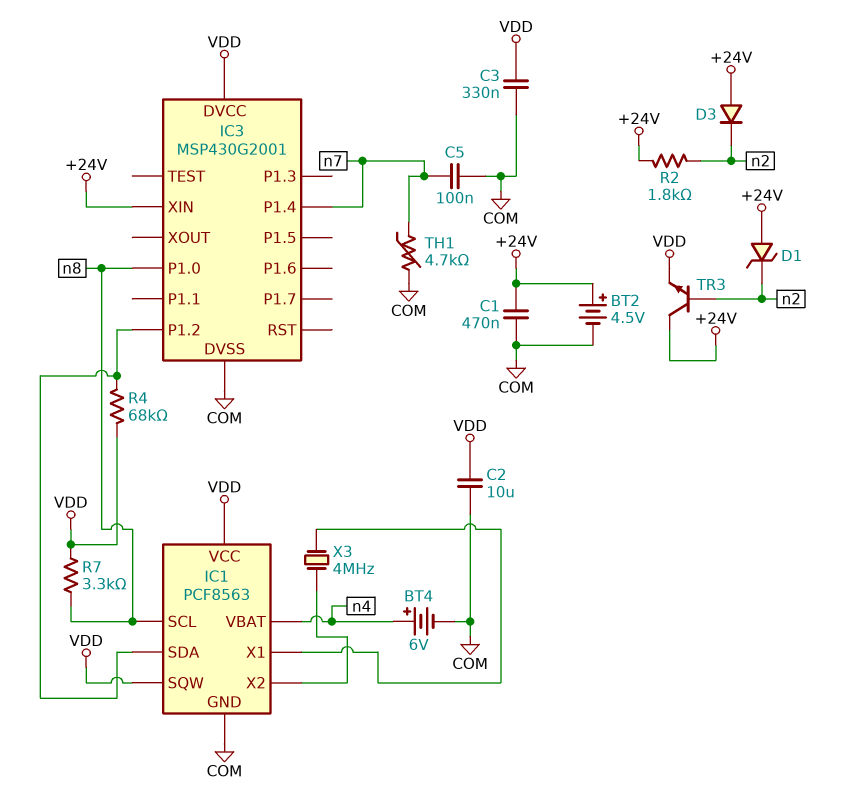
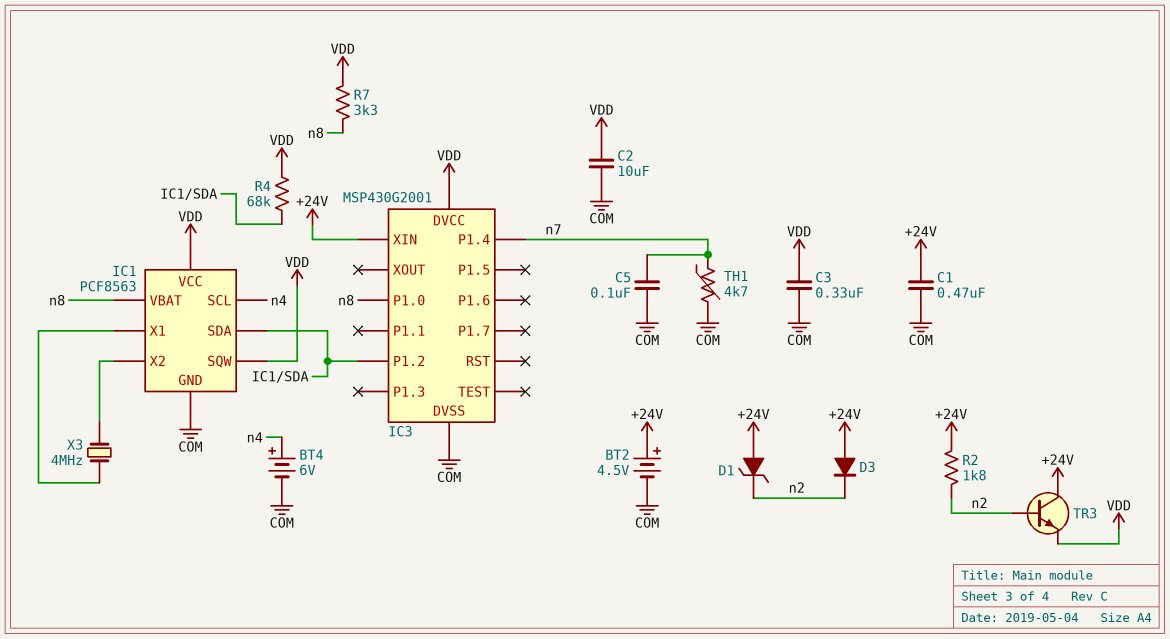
IC1 pin SCL: n8 -> n4
IC1 pin VBAT: n4 -> n8

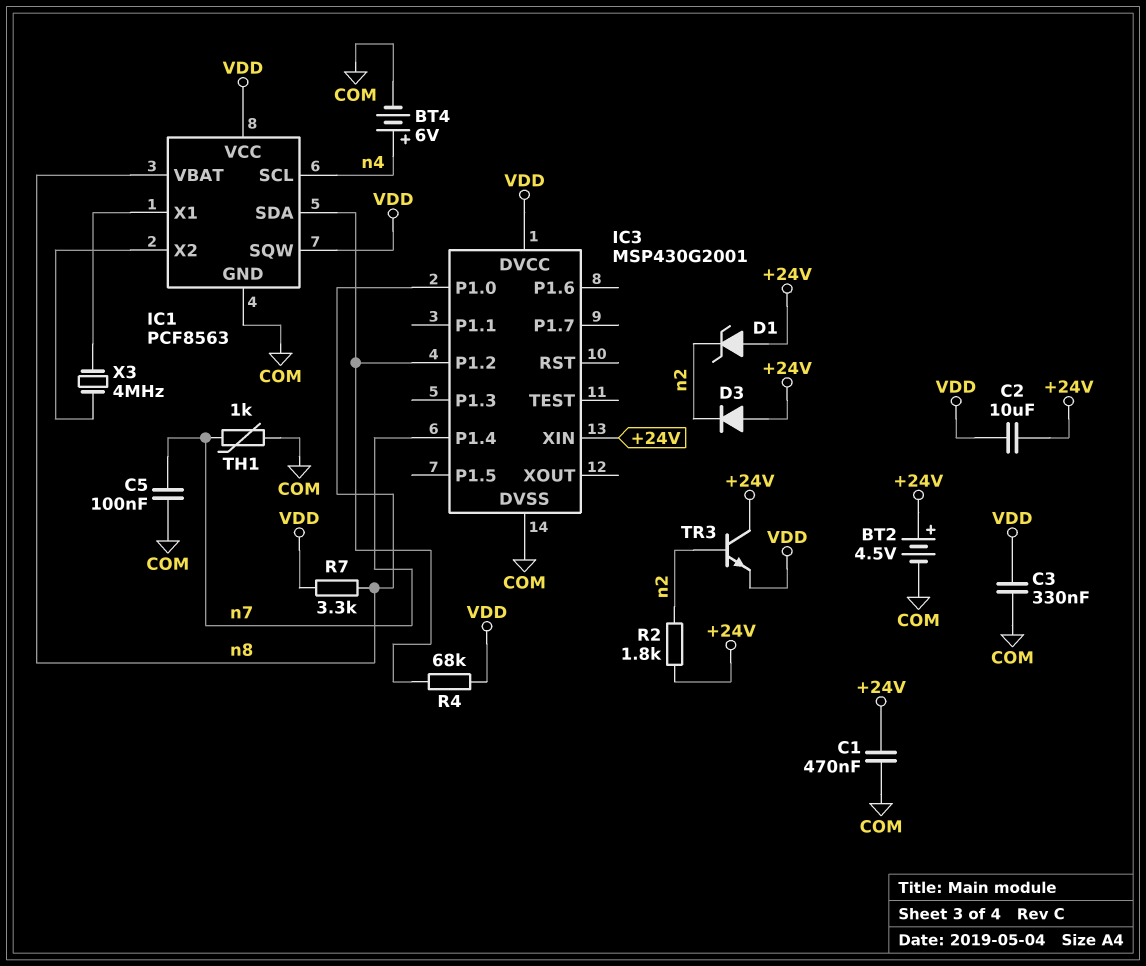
C2: 10uF (COM, VDD) -> 10uF (+24V, VDD)
TH1: 4.7k (COM, n7) -> 1k (COM, n7)

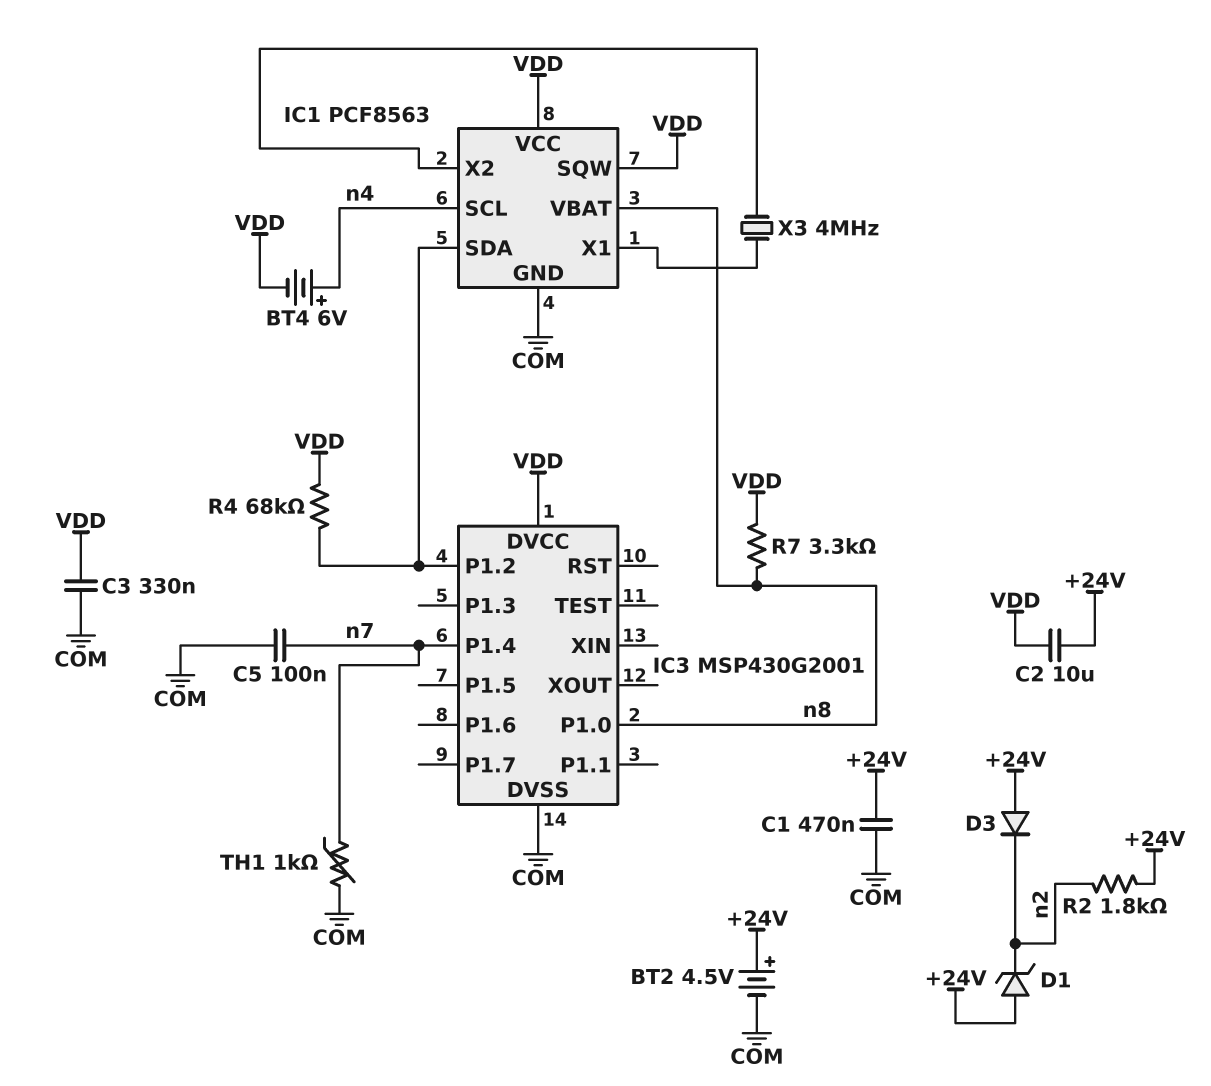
BT4: 6V (plus n4, minus COM) -> 6V (plus n4, minus VDD)
IC3 pin XIN: +24V -> none
TR3: NPN (B n2, C +24V, E VDD) -> none

